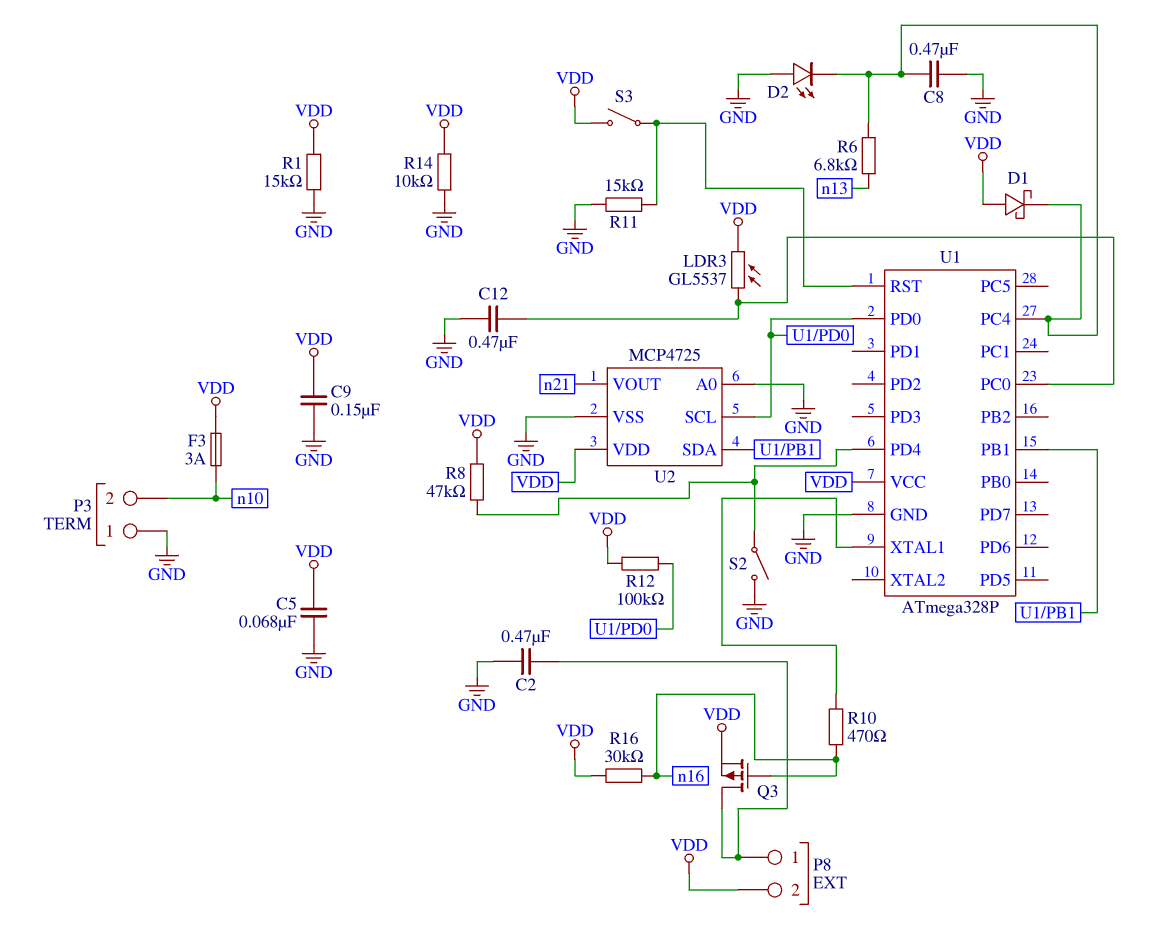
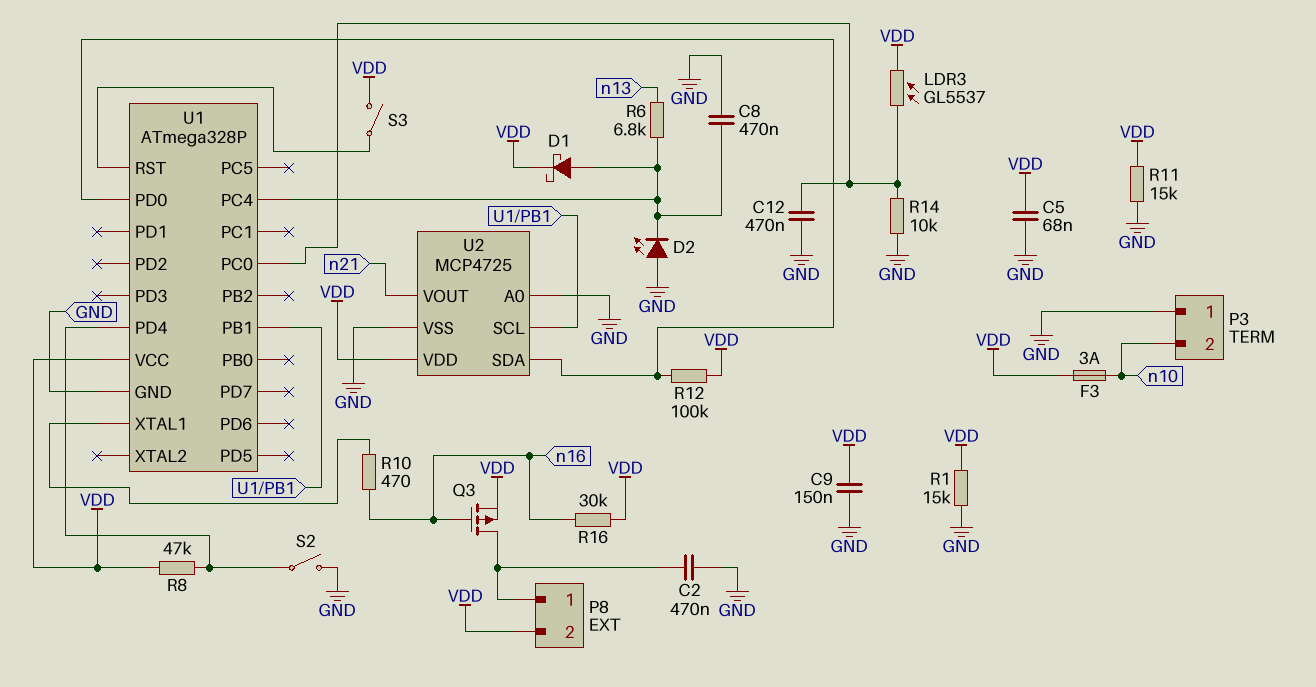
D1: schottky (A VDD, K U1/PC4) -> schottky (A U1/PC4, K VDD)
R11: 15k (GND, U1/RST) -> 15k (GND, VDD)
R14: 10k (GND, VDD) -> 10k (GND, U1/PC0)
U2 pin SCL: U1/PD0 -> U1/PB1
U2 pin SDA: U1/PB1 -> U1/PD0

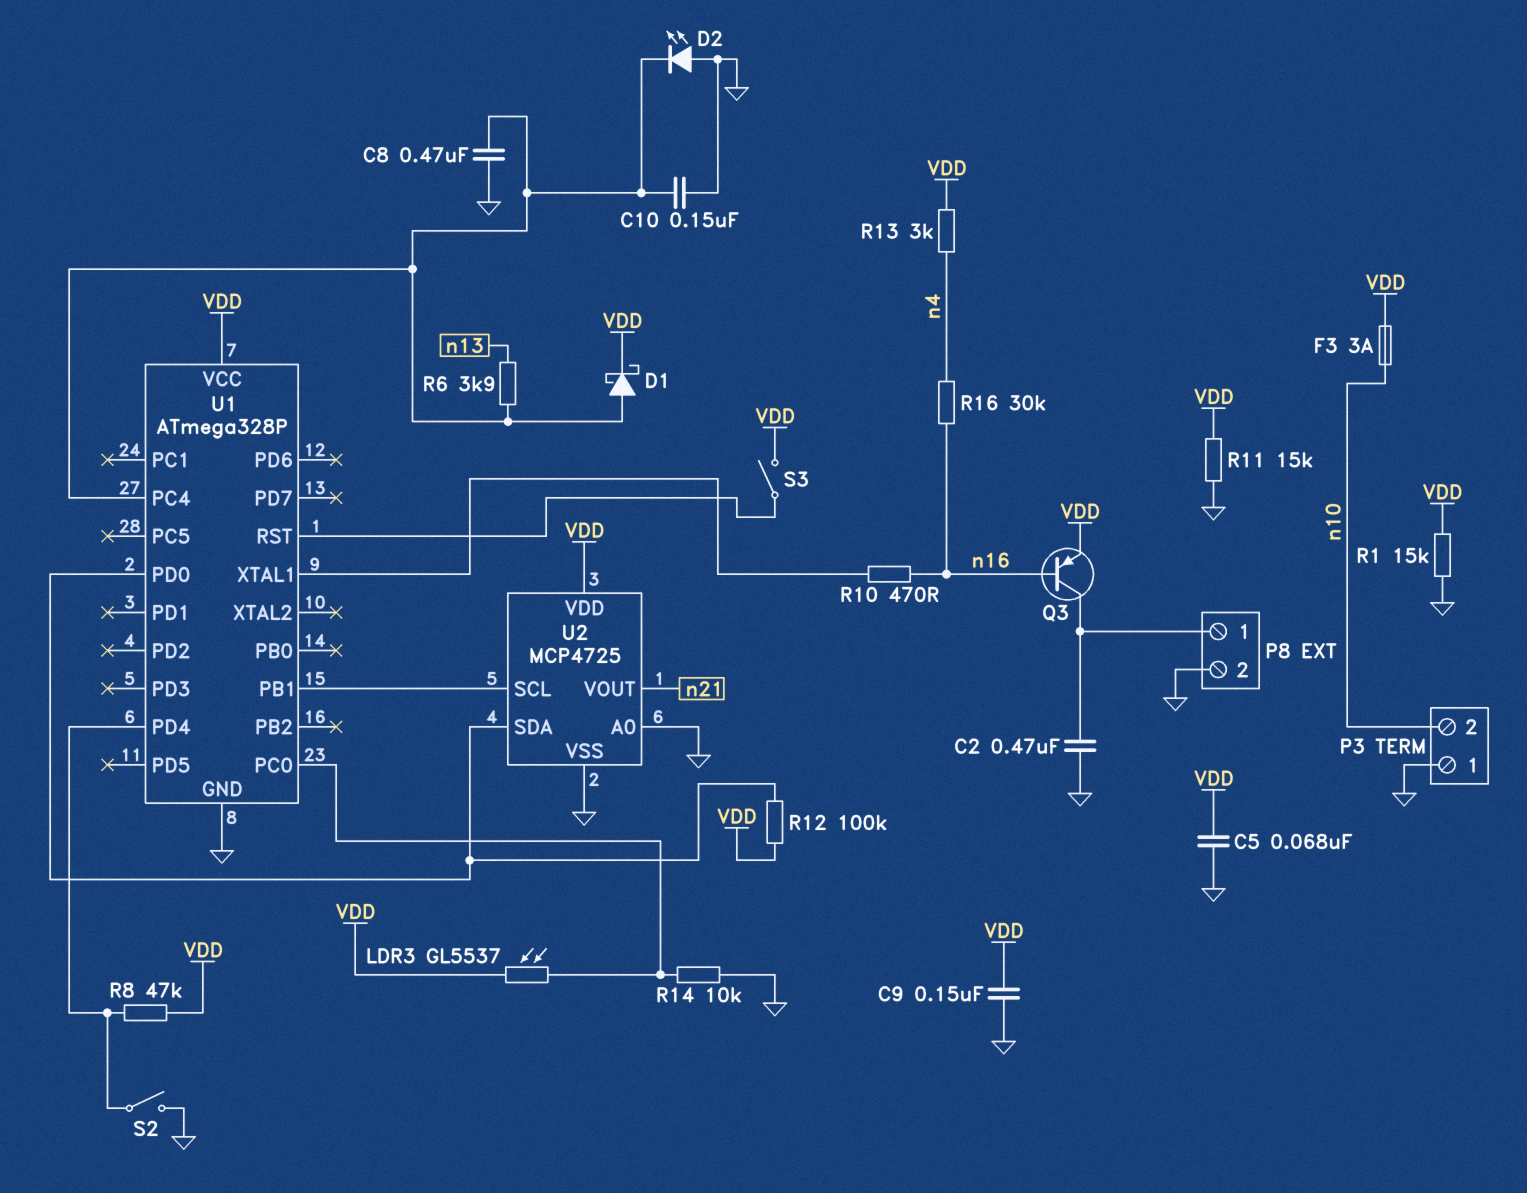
C10: none -> 150nF (GND, U1/PC4)
C12: 470nF (GND, U1/PC0) -> none
P8 pin 2: VDD -> GND
Q3: PMOS (G n16, D P8/1, S VDD) -> PNP (B n16, C P8/1, E VDD)
R6: 6.8k (U1/PC4, n13) -> 3.9k (U1/PC4, n13)
R13: none -> 3k (VDD, n4)
R16: 30k (VDD, n16) -> 30k (n4, n16)

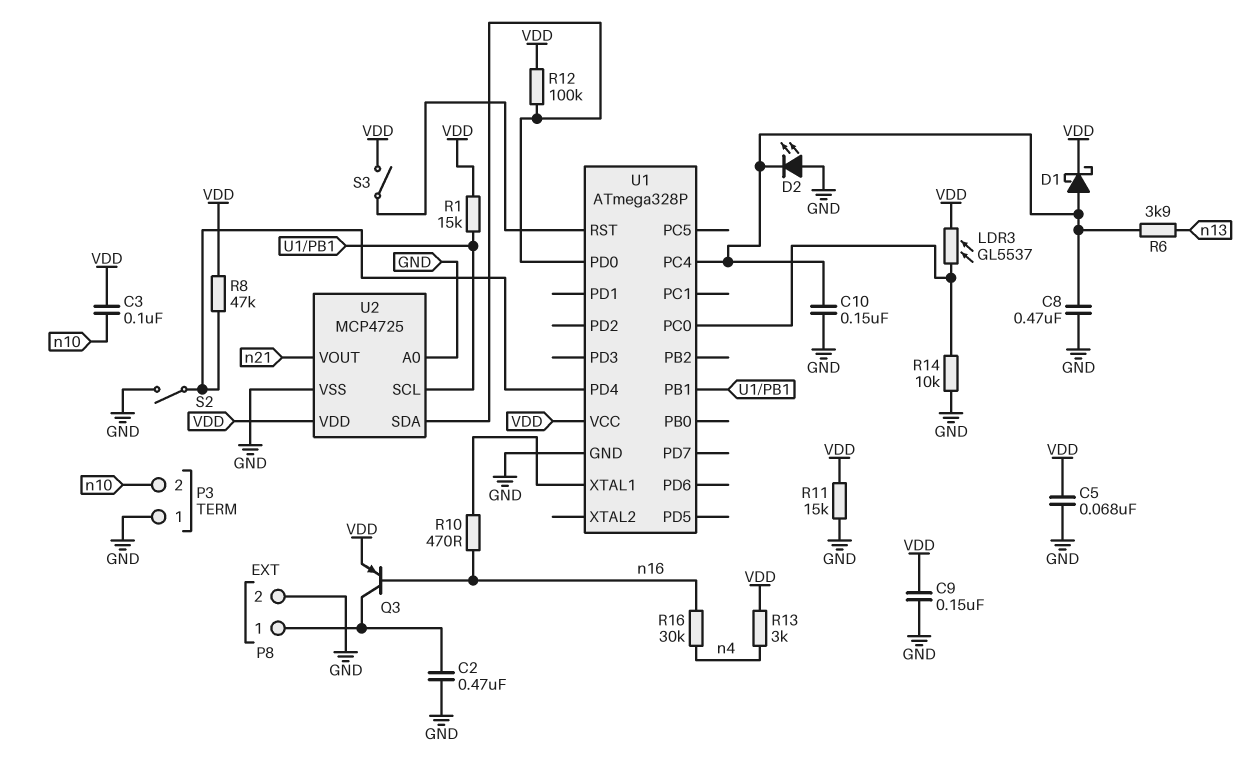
C3: none -> 100nF (VDD, n10)
F3: 3A (VDD, n10) -> none
R1: 15k (GND, VDD) -> 15k (U1/PB1, VDD)

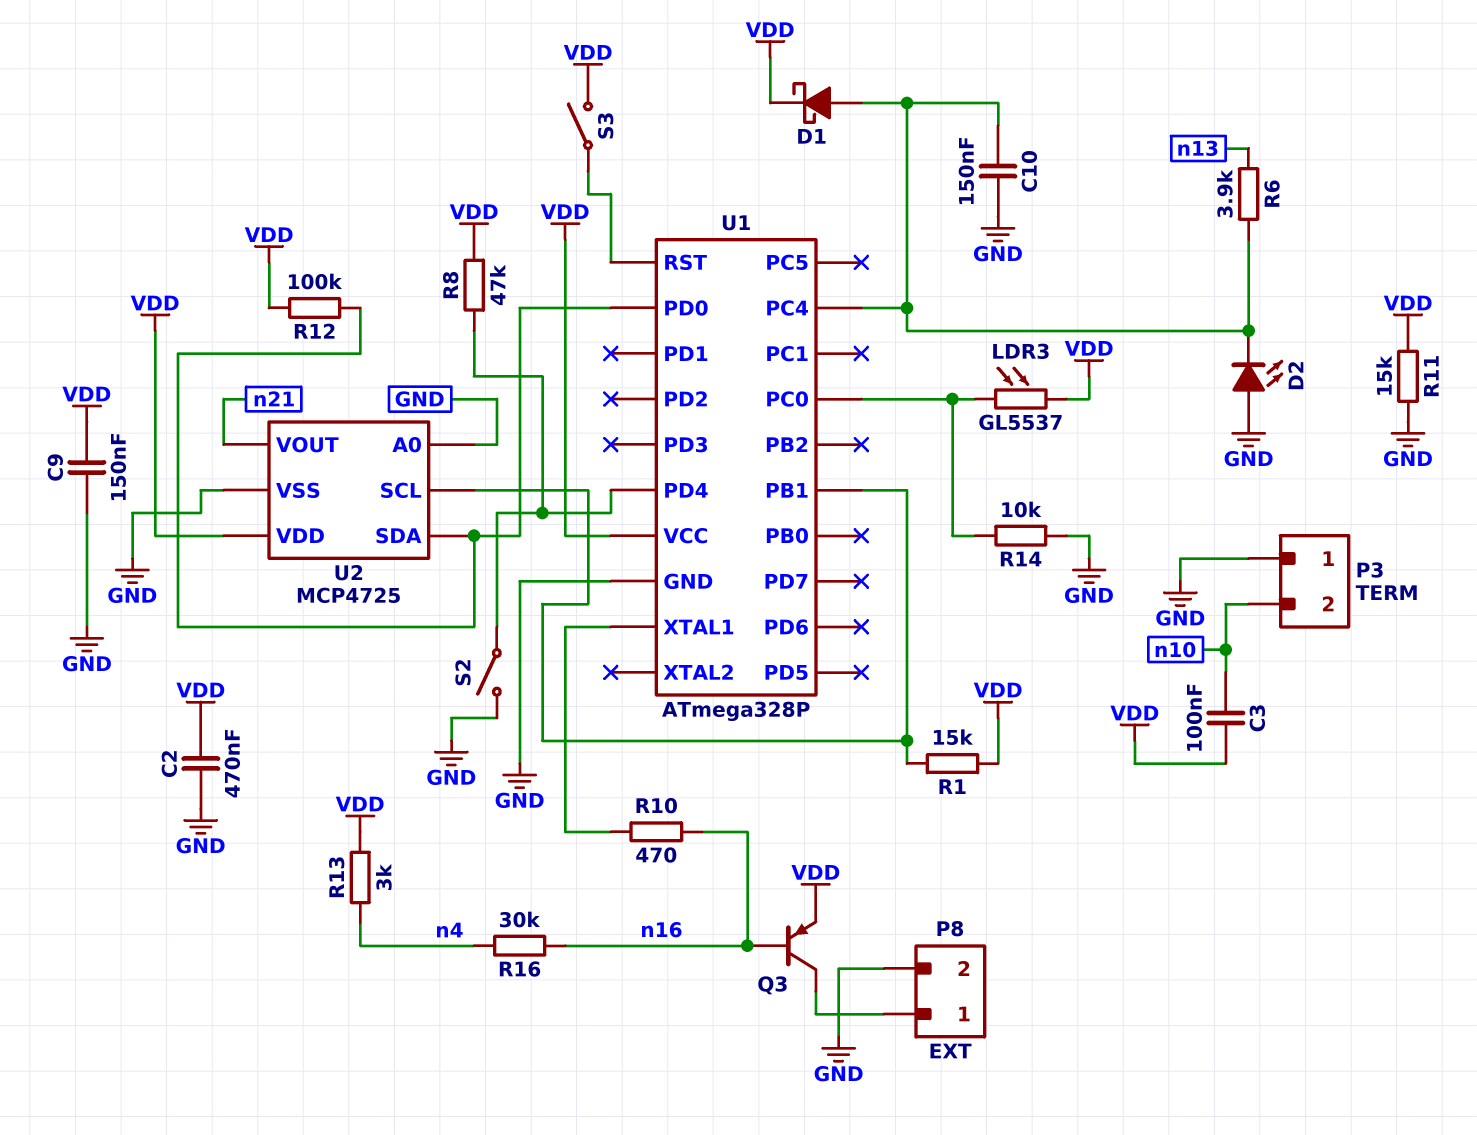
C2: 470nF (GND, P8/1) -> 470nF (GND, VDD)
C5: 68nF (GND, VDD) -> none
C8: 470nF (GND, U1/PC4) -> none

